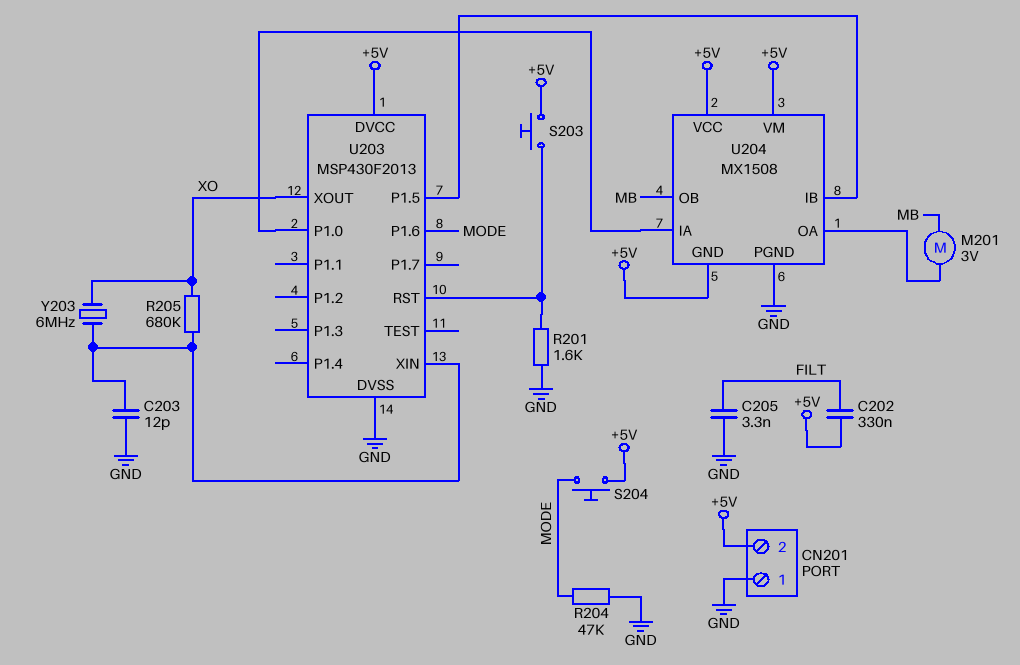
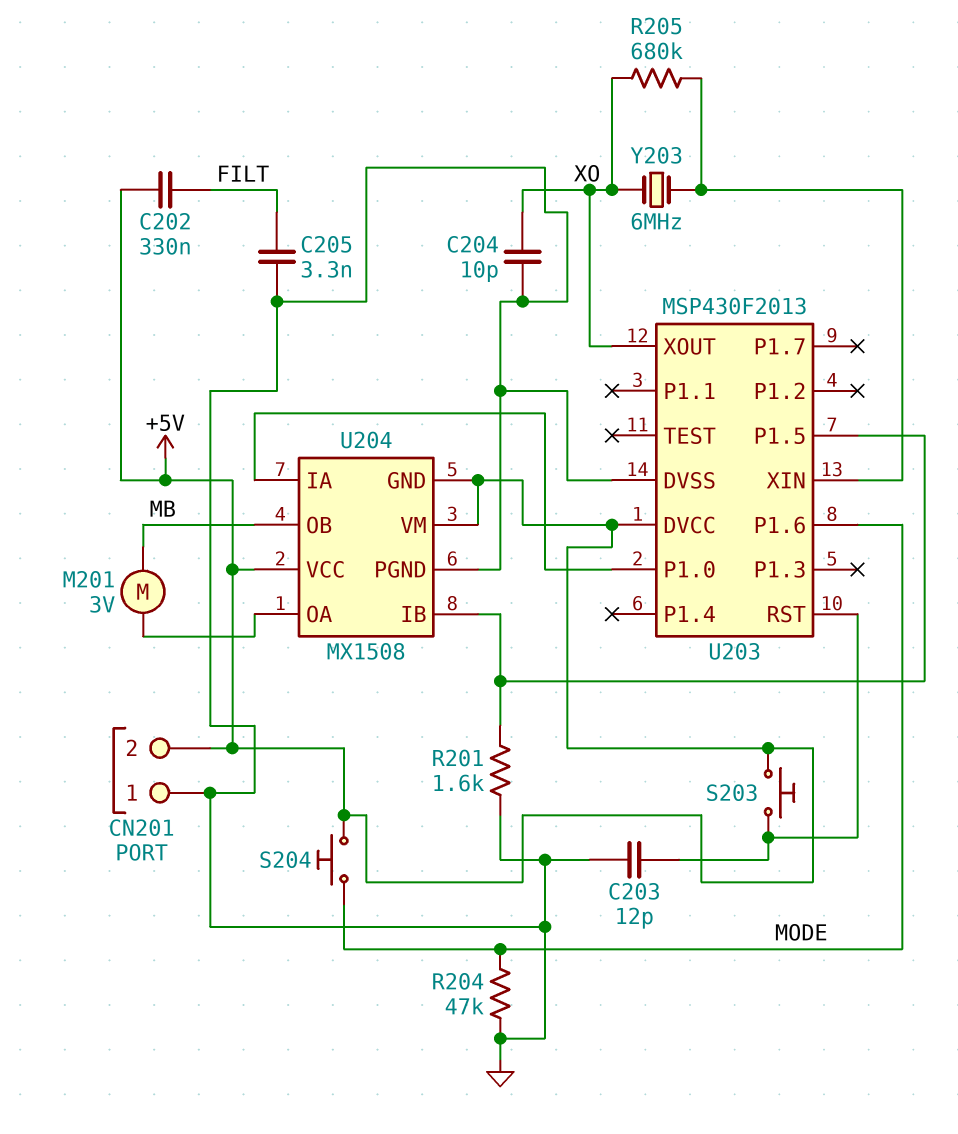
C203: 12pF (GND, U203/XIN) -> 12pF (GND, U203/RST)
C204: none -> 10pF (GND, XO)
R201: 1.6k (GND, U203/RST) -> 1.6k (GND, U203/P1.5)

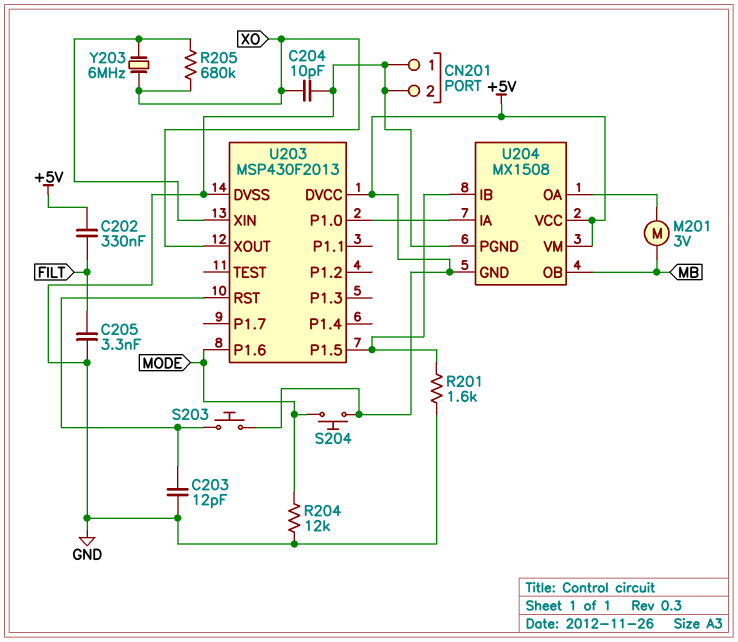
CN201 pin 2: +5V -> GND
R204: 47k (GND, MODE) -> 12k (GND, MODE)

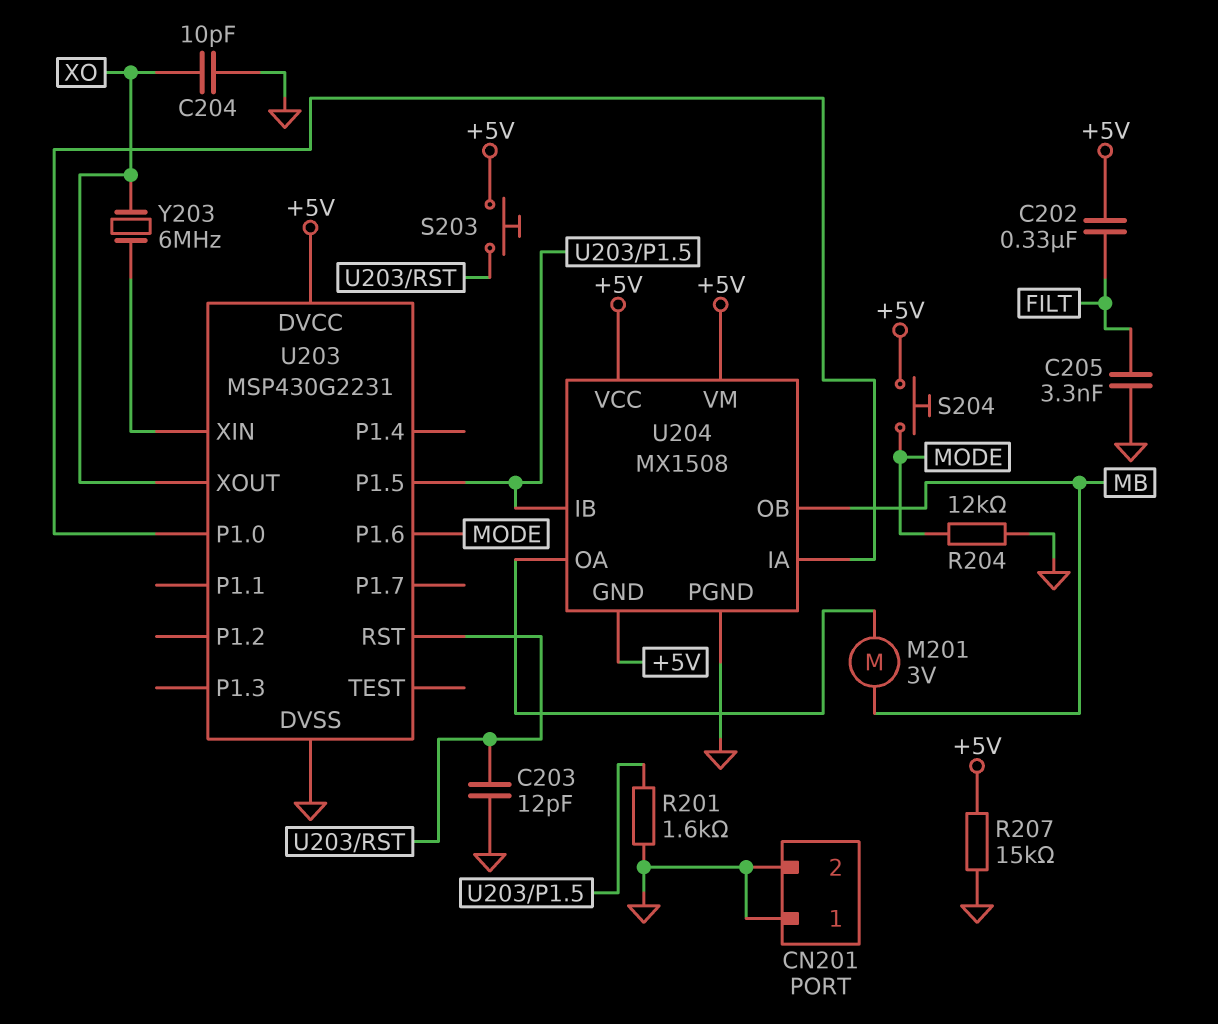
R205: 680k (U203/XIN, XO) -> none
R207: none -> 15k (+5V, GND)
U203: MSP430F2013 -> MSP430G2231

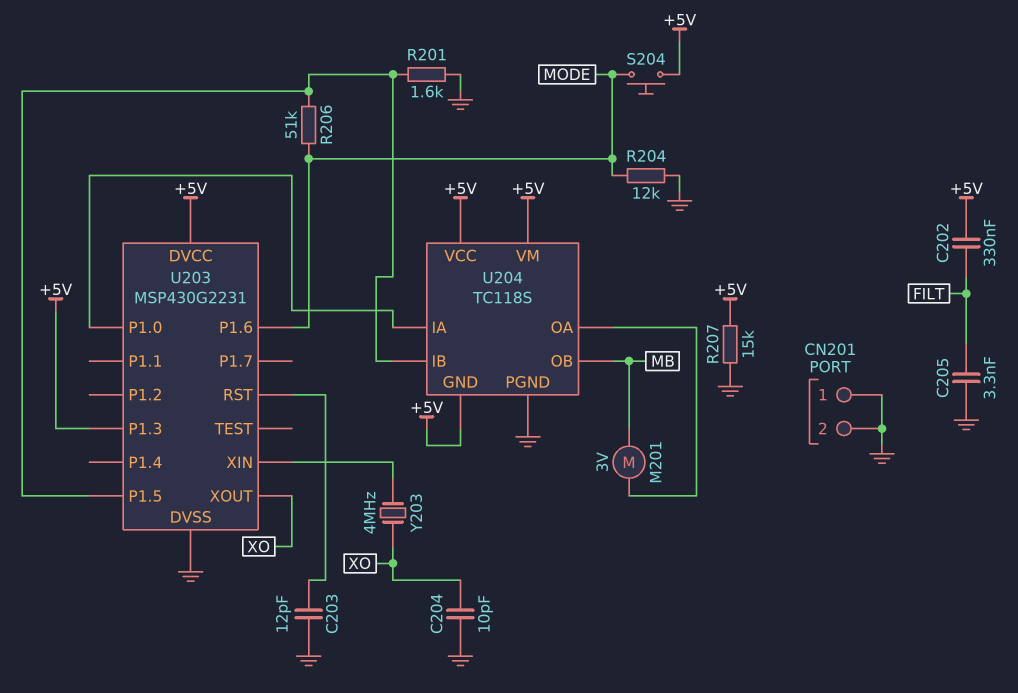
R206: none -> 51k (MODE, U203/P1.5)
S203: button (+5V, U203/RST) -> none
U203 pin P1.3: none -> +5V
U204: MX1508 -> TC118S
Y203: 6MHz (U203/XIN, XO) -> 4MHz (U203/XIN, XO)

